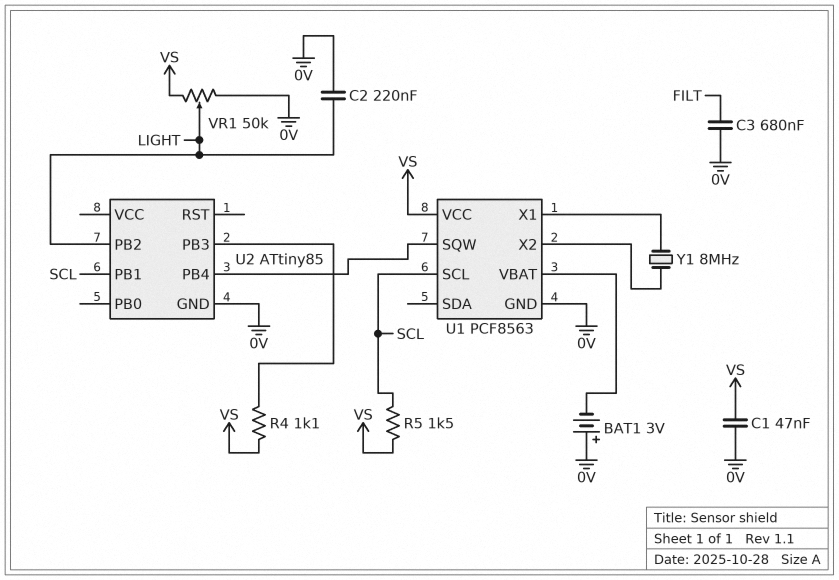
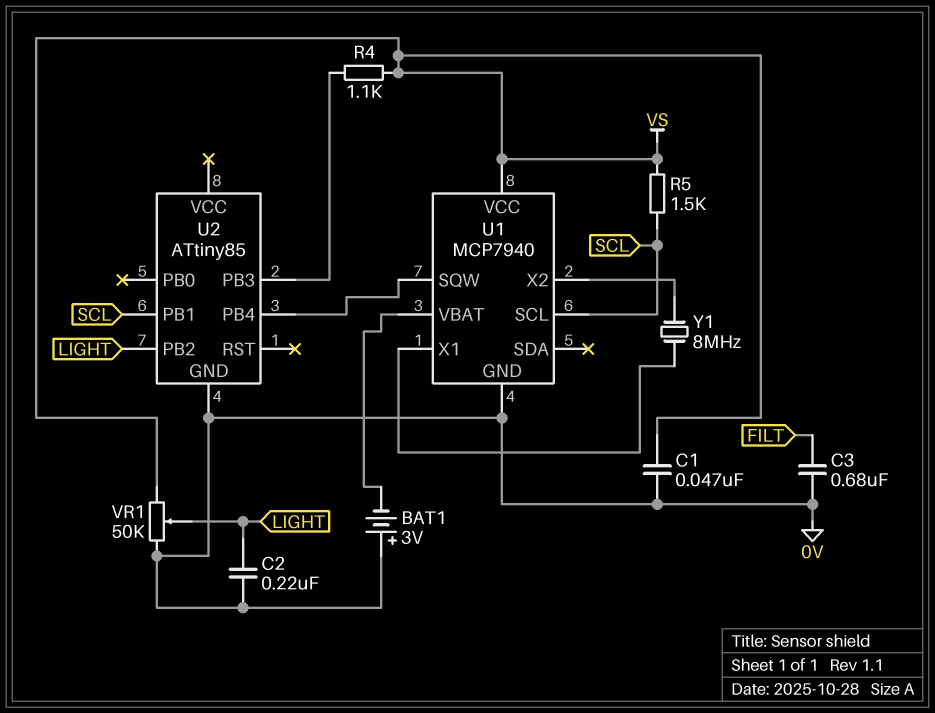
U1: PCF8563 -> MCP7940

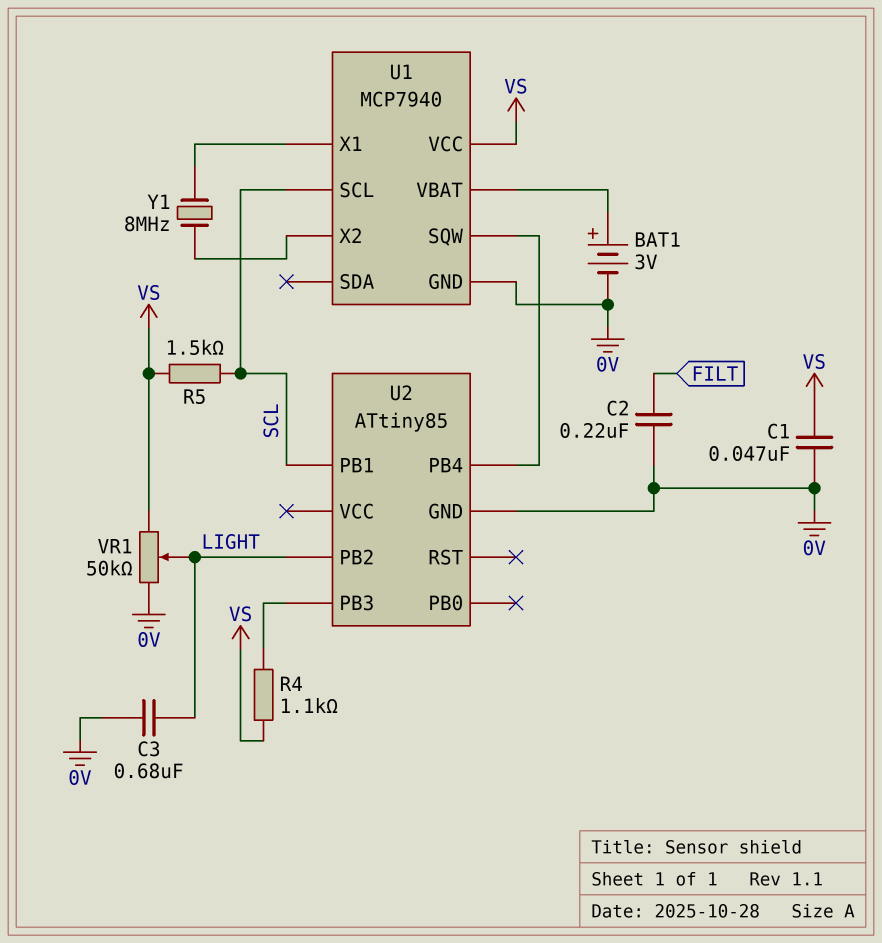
BAT1: 3V (plus 0V, minus U1/VBAT) -> 3V (plus U1/VBAT, minus 0V)
C2: 220nF (0V, LIGHT) -> 220nF (0V, FILT)
C3: 680nF (0V, FILT) -> 680nF (0V, LIGHT)

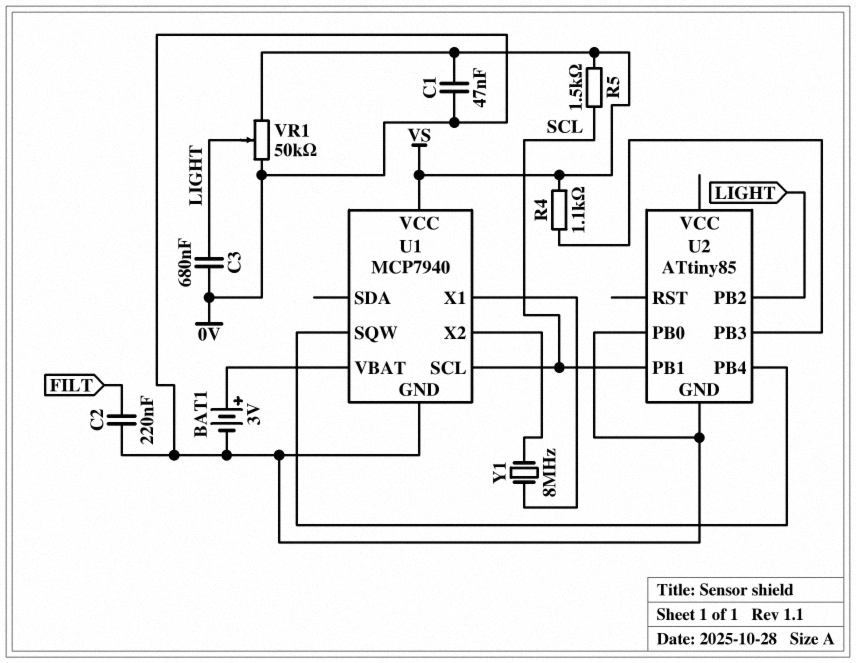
U2 pin PB0: none -> 0V

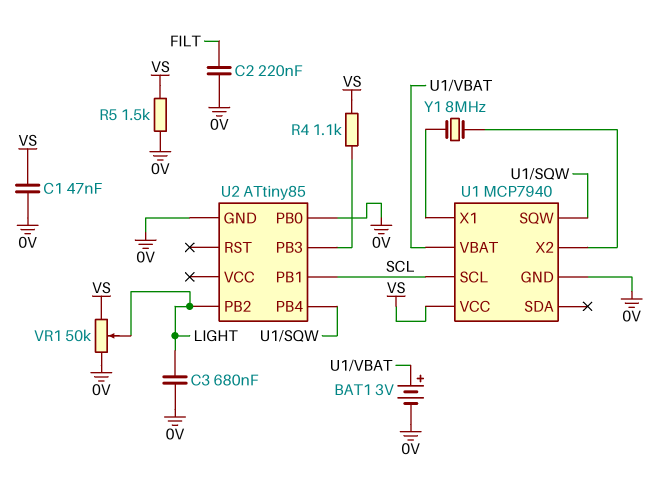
R5: 1.5k (SCL, VS) -> 1.5k (0V, VS)

